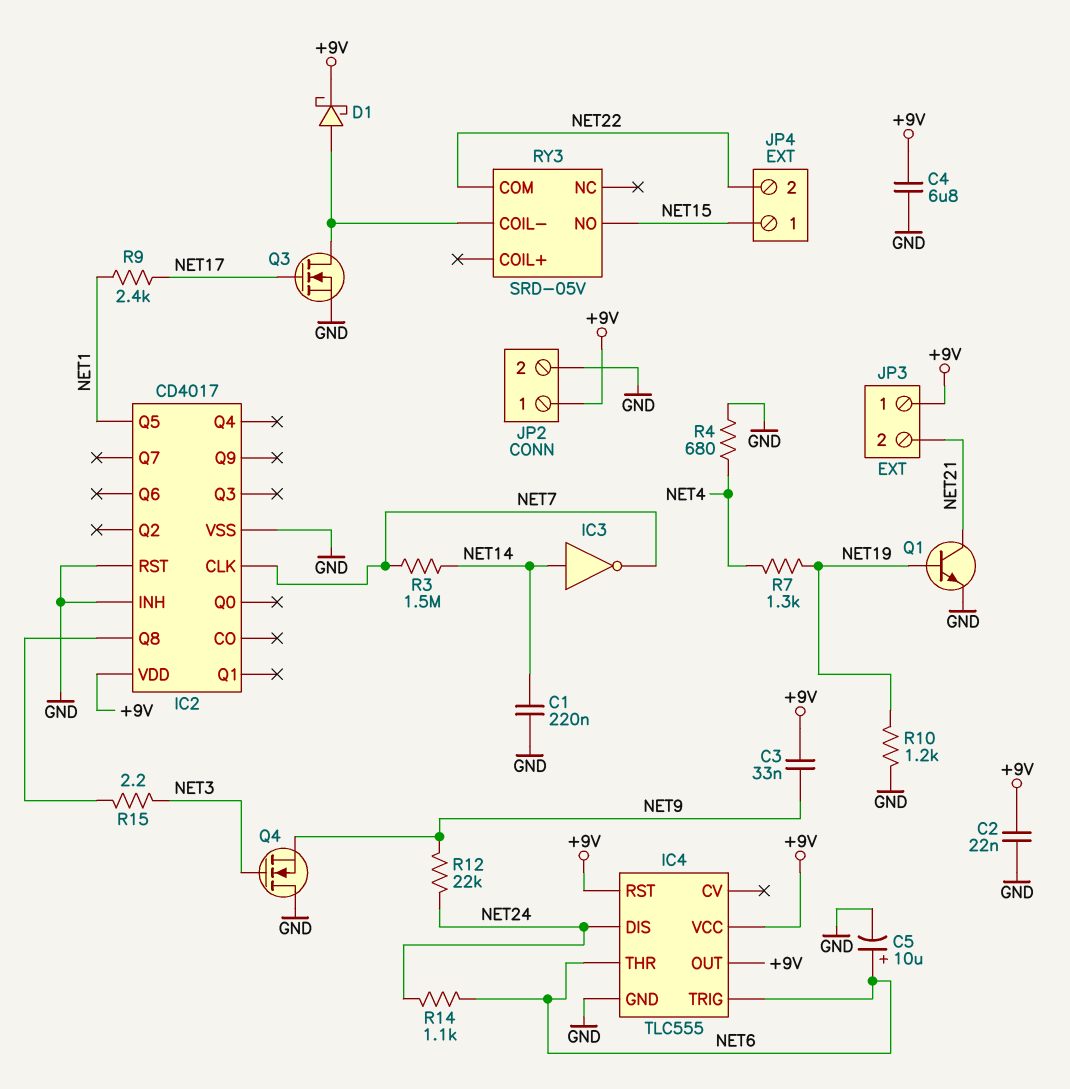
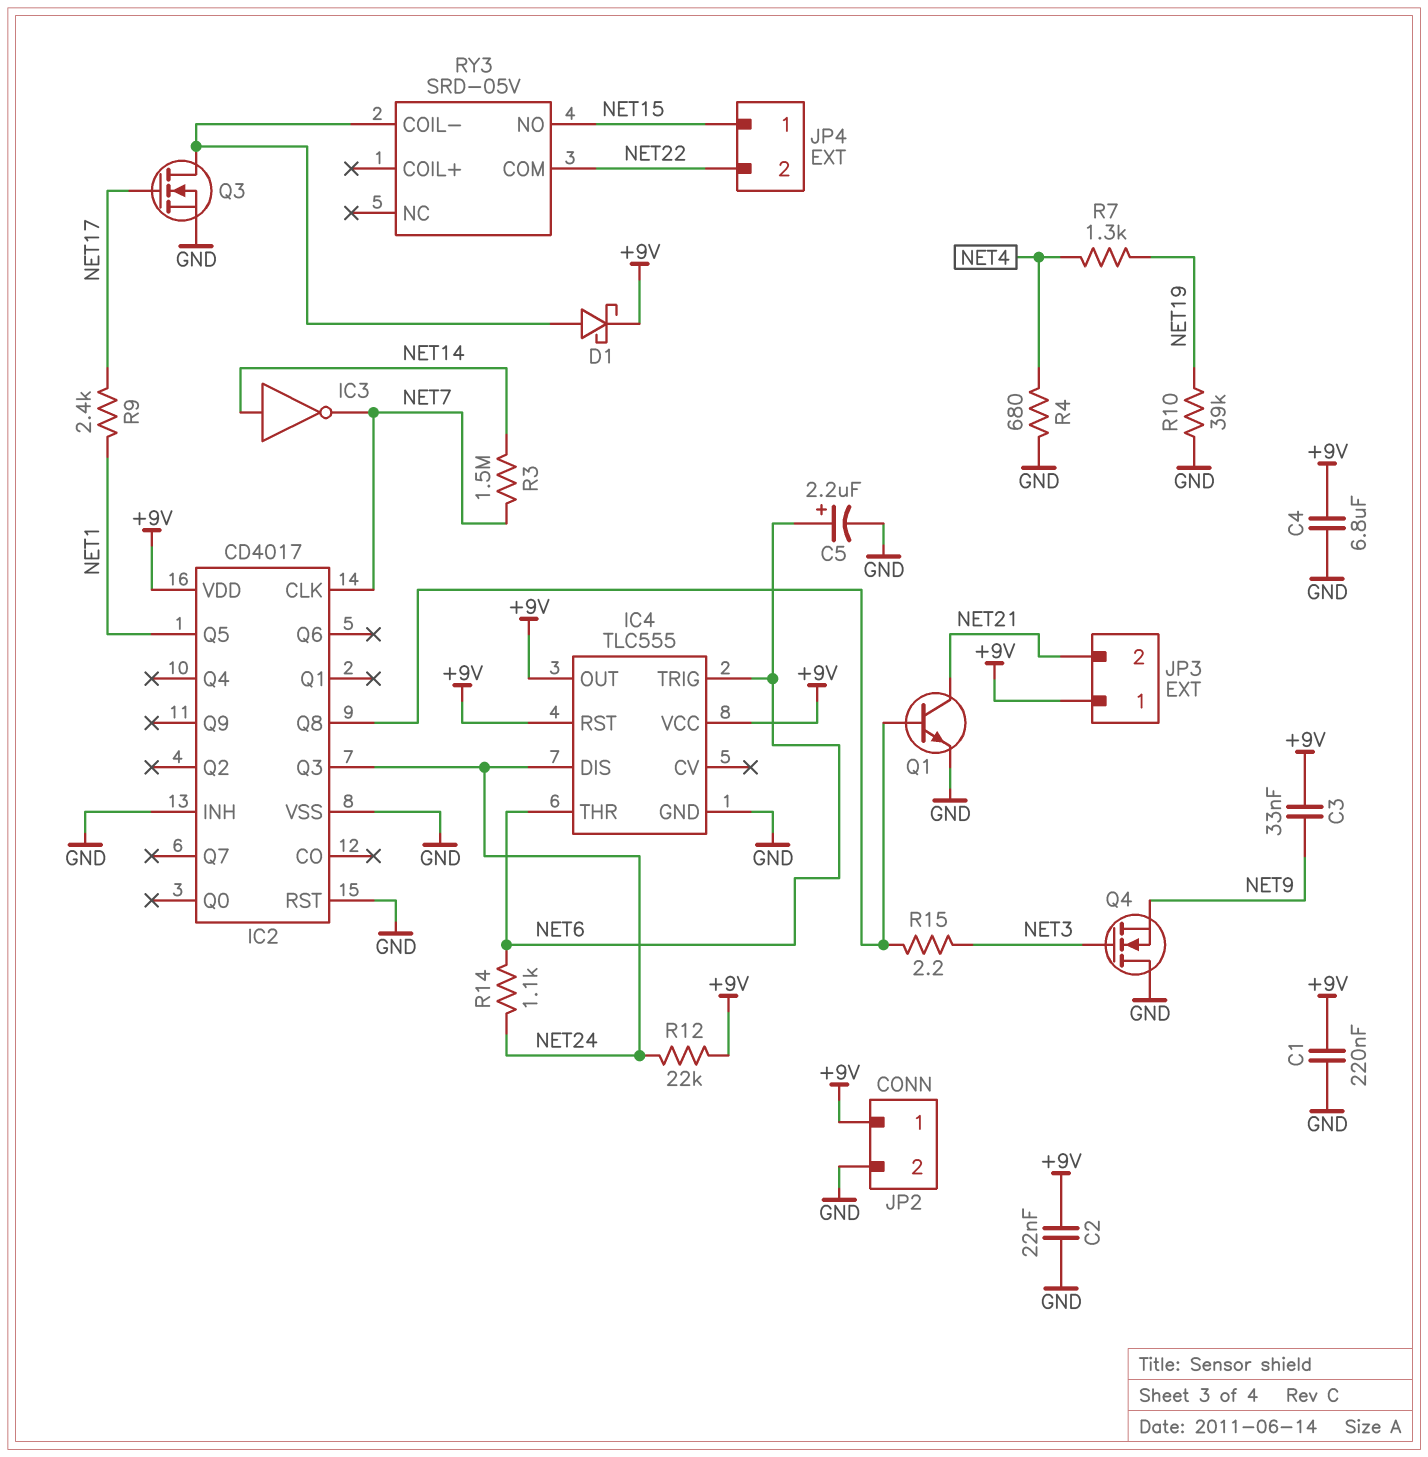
C1: 220nF (GND, NET14) -> 220nF (+9V, GND)
C5: 10uF (plus NET6, minus GND) -> 2.2uF (plus NET6, minus GND)
IC2 pin Q3: none -> NET24
Q1: NPN (B NET19, C NET21, E GND) -> NPN (B IC2/Q8, C NET21, E GND)
R10: 1.2k (GND, NET19) -> 39k (GND, NET19)
R12: 22k (NET9, NET24) -> 22k (+9V, NET24)

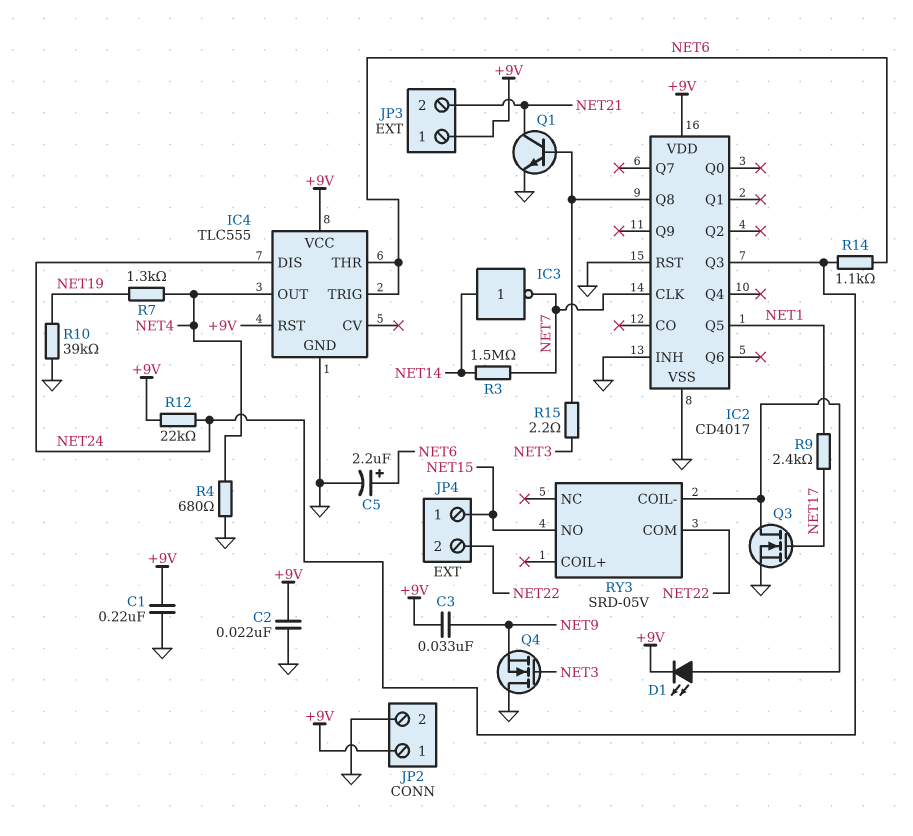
C4: 6.8uF (+9V, GND) -> none
D1: schottky (A RY3/COIL-, K +9V) -> LED (A RY3/COIL-, K +9V)
IC4 pin OUT: +9V -> NET4

